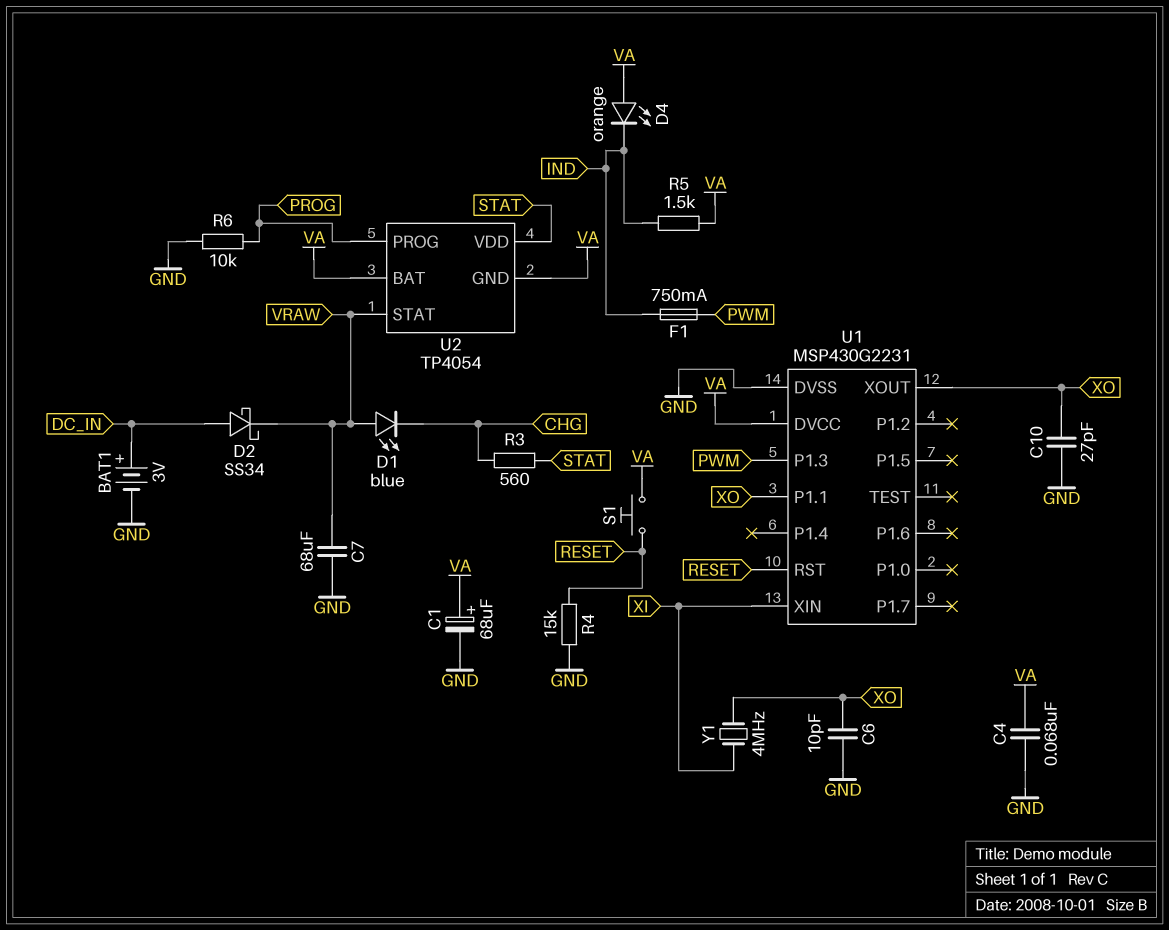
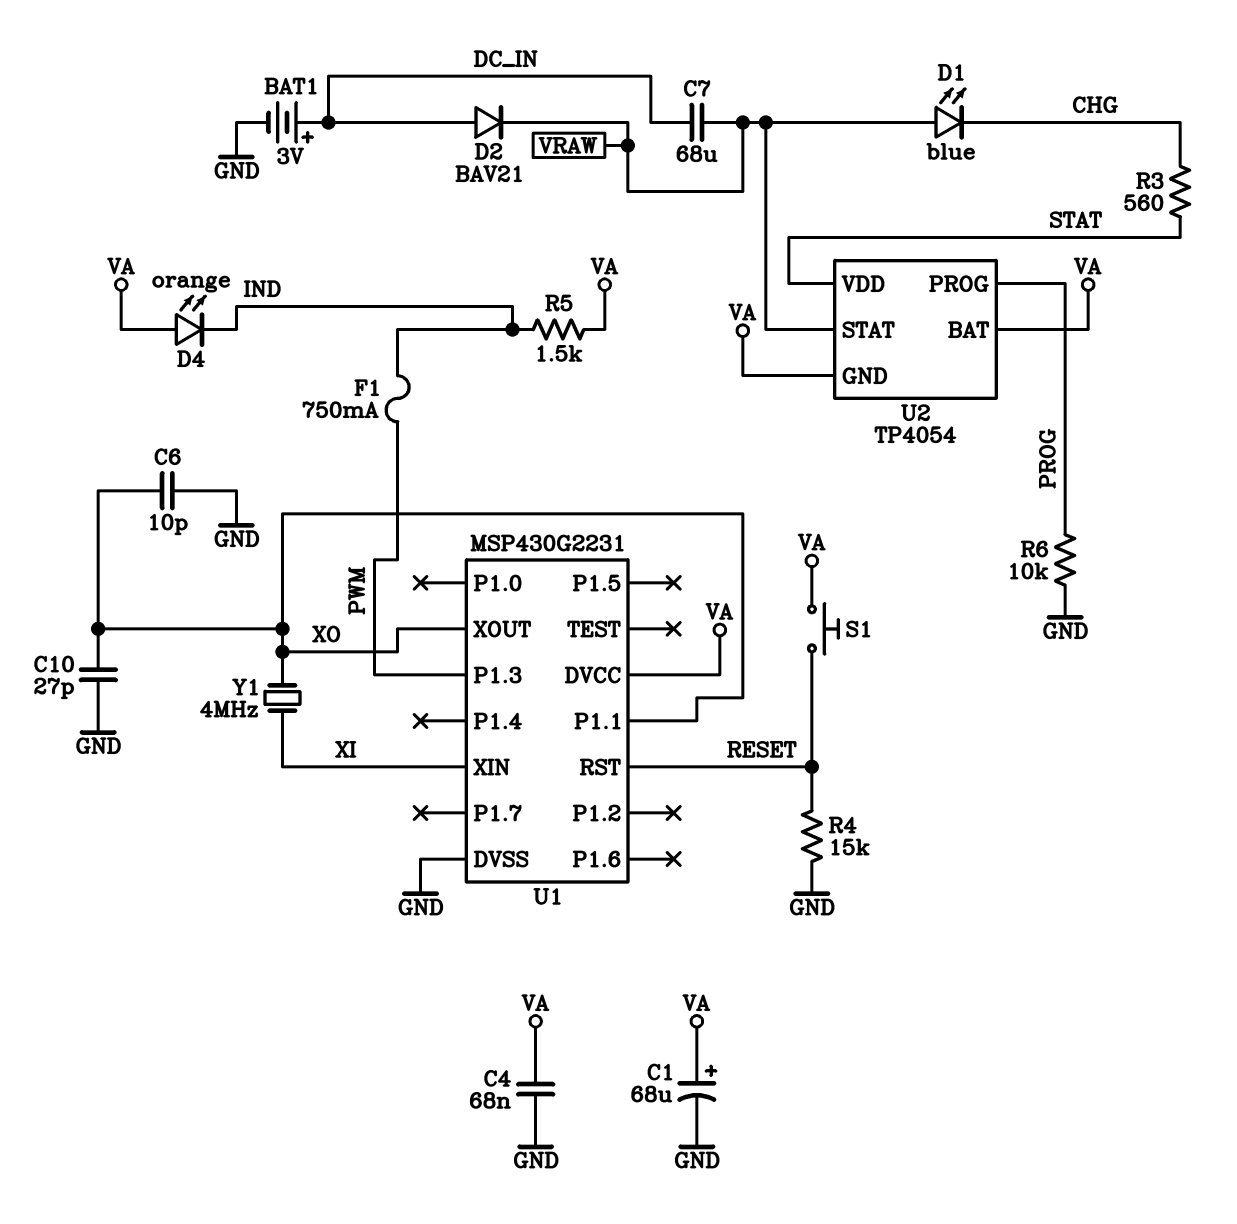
C7: 68uF (GND, VRAW) -> 68uF (DC_IN, VRAW)
D2: schottky SS34 (A DC_IN, K VRAW) -> diode BAV21 (A DC_IN, K VRAW)

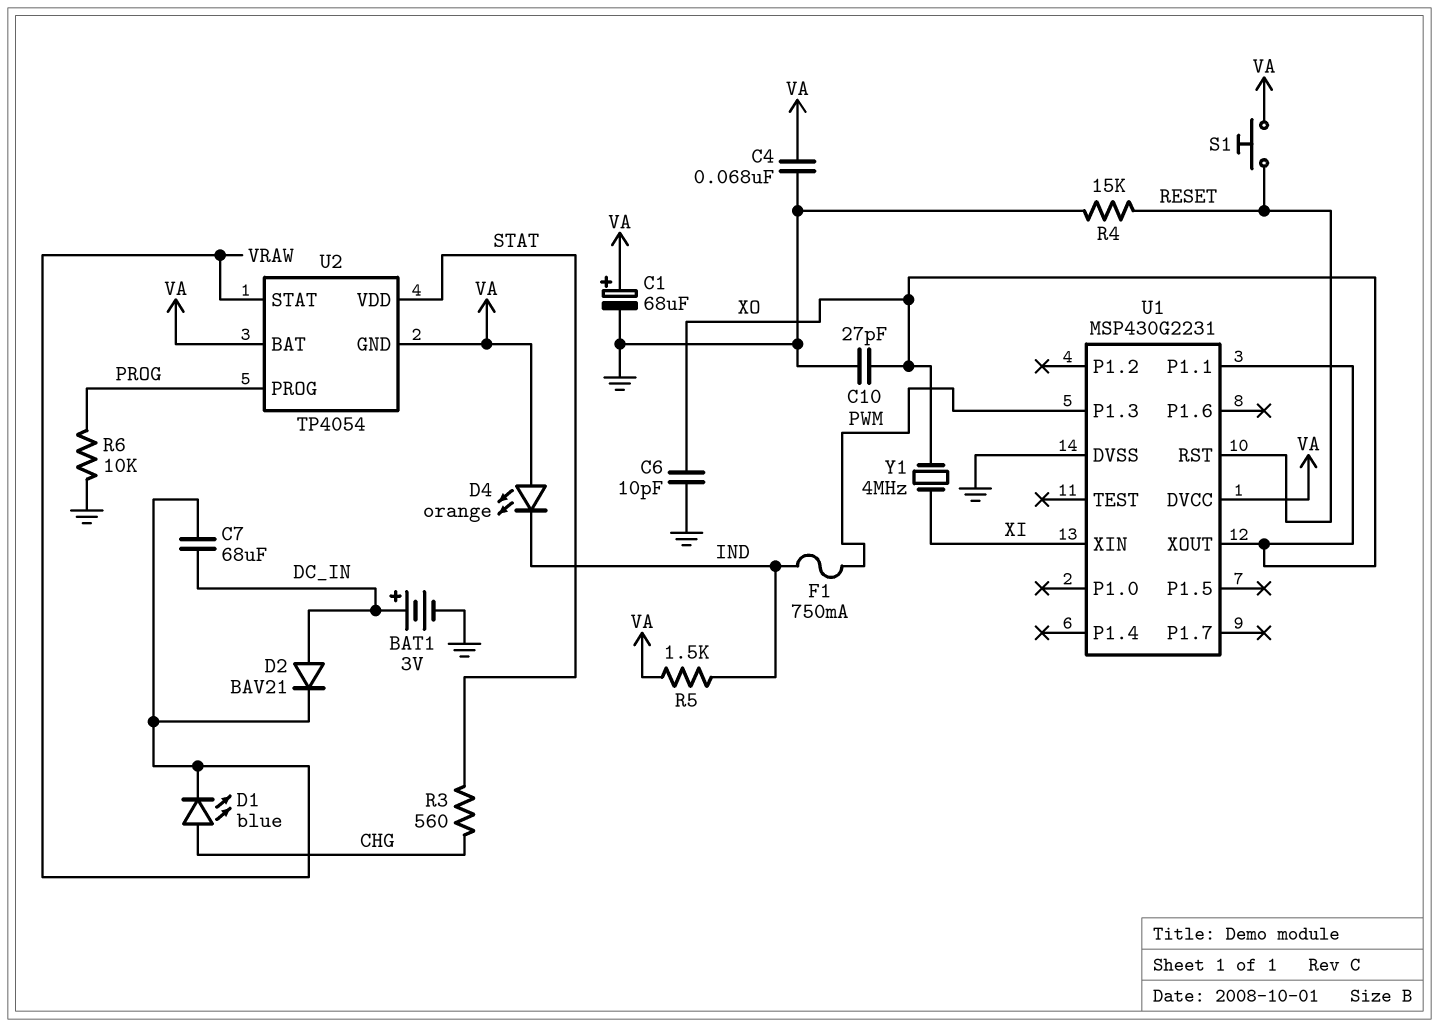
D1: LED blue (A VRAW, K CHG) -> LED blue (A CHG, K VRAW)

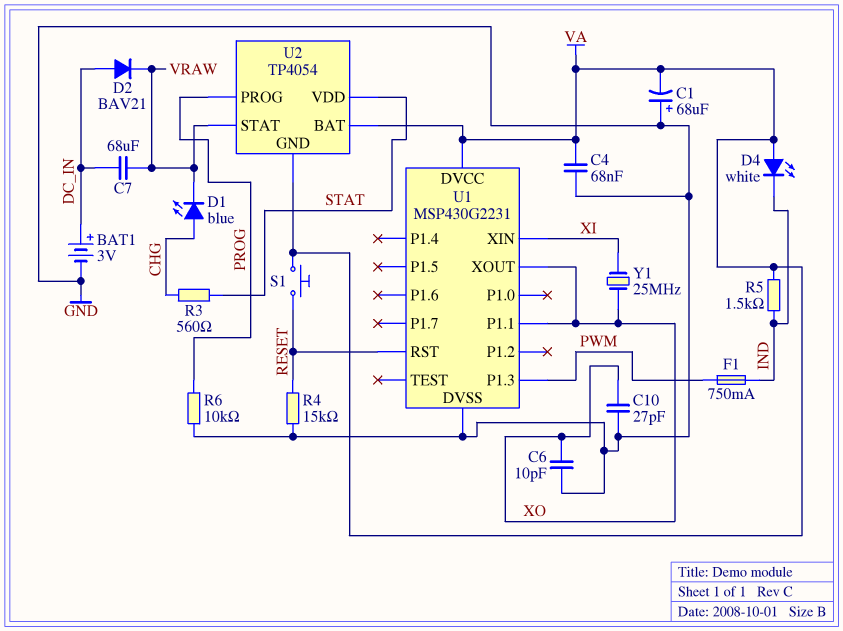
C1: 68uF (plus VA, minus GND) -> 68uF (plus GND, minus VA)
D4: LED orange (A VA, K IND) -> LED white (A VA, K IND)
Y1: 4MHz (XI, XO) -> 25MHz (XI, XO)

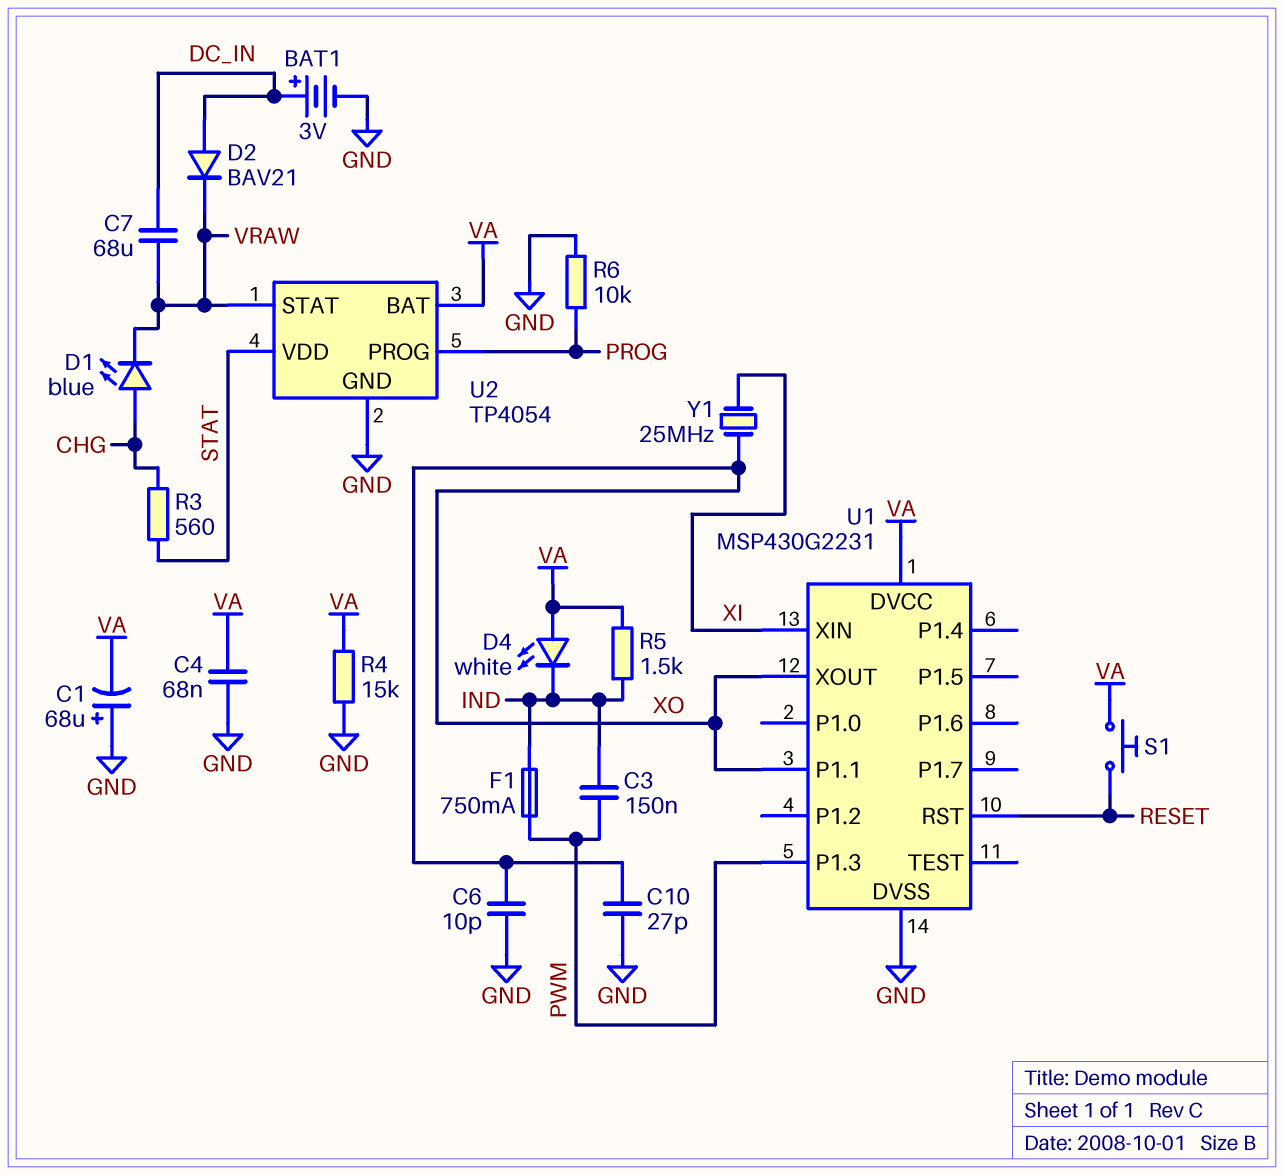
C3: none -> 150nF (IND, PWM)
R4: 15k (GND, RESET) -> 15k (GND, VA)
U2 pin GND: VA -> GND

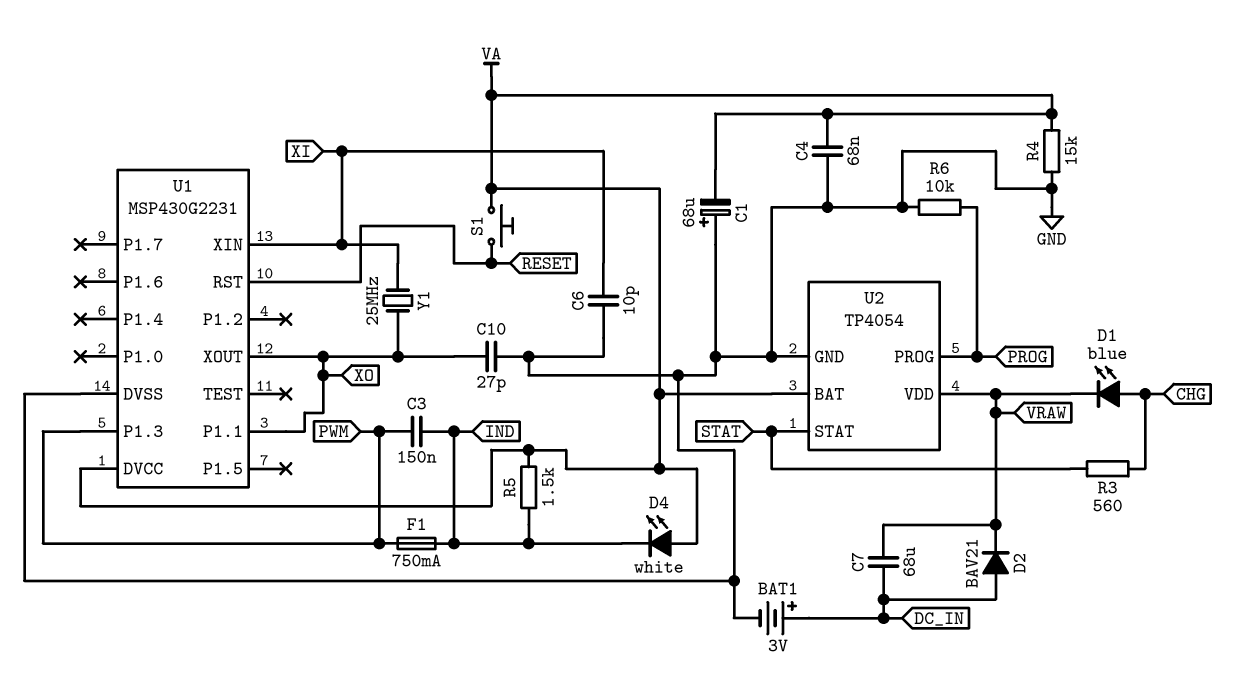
C6: 10pF (GND, XO) -> 10pF (GND, XI)
U2 pin STAT: VRAW -> STAT
U2 pin VDD: STAT -> VRAW

